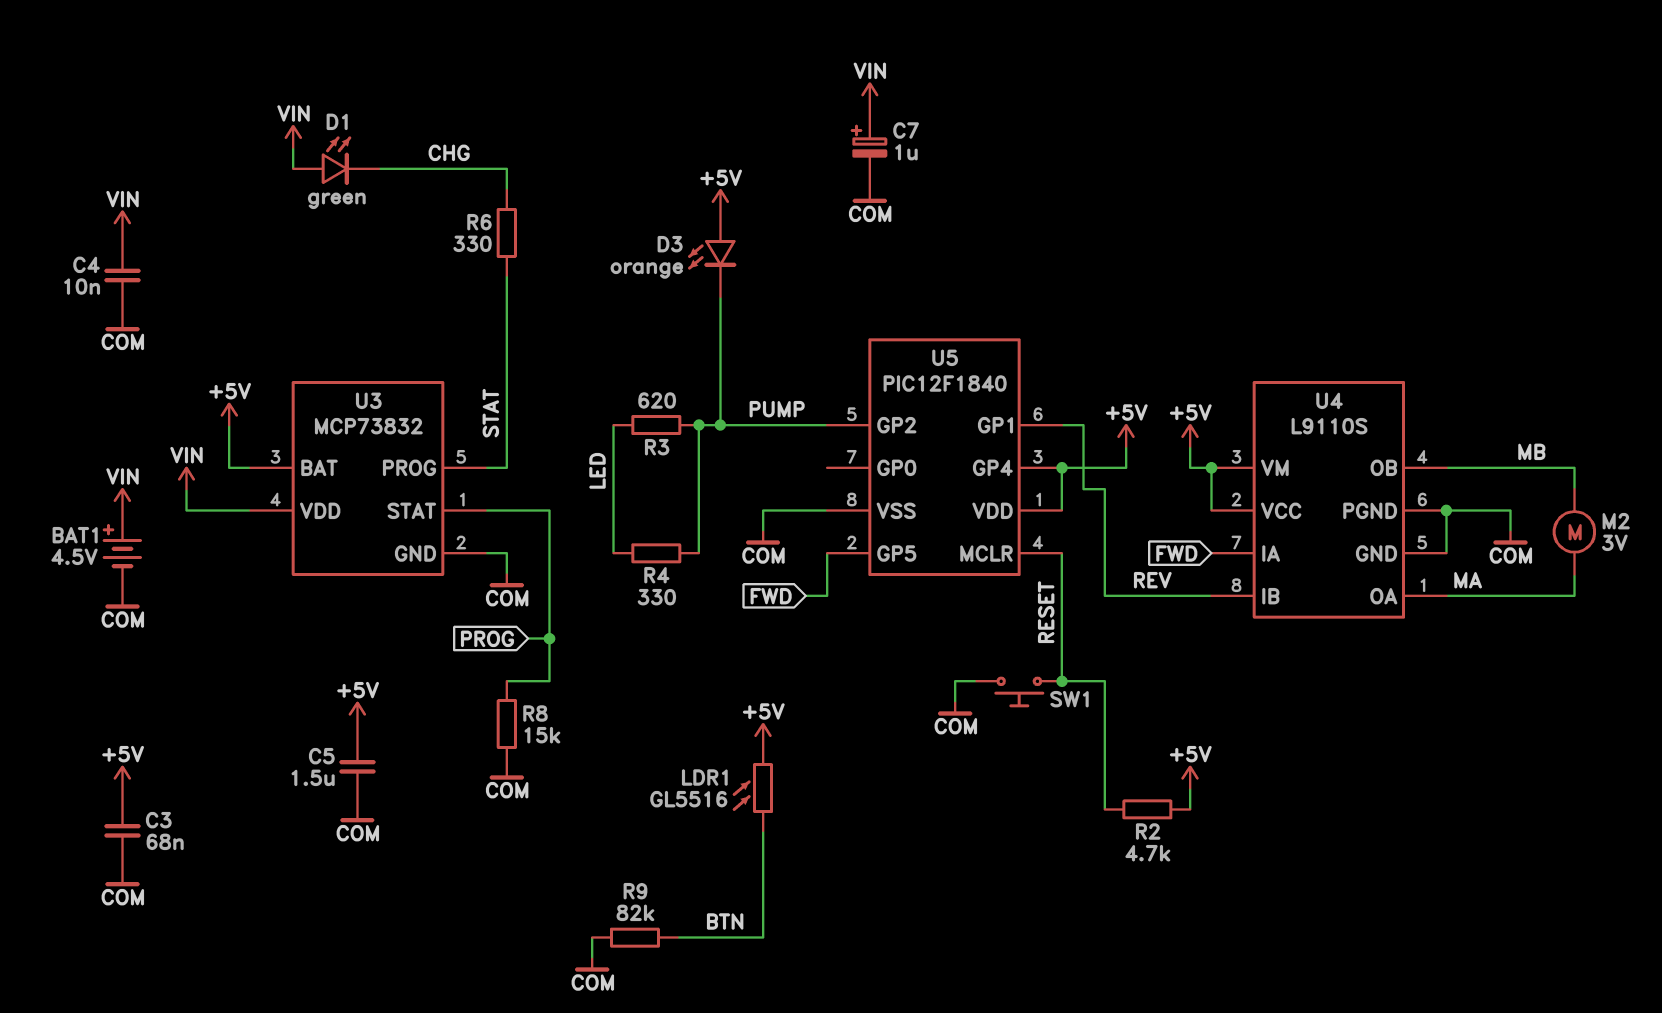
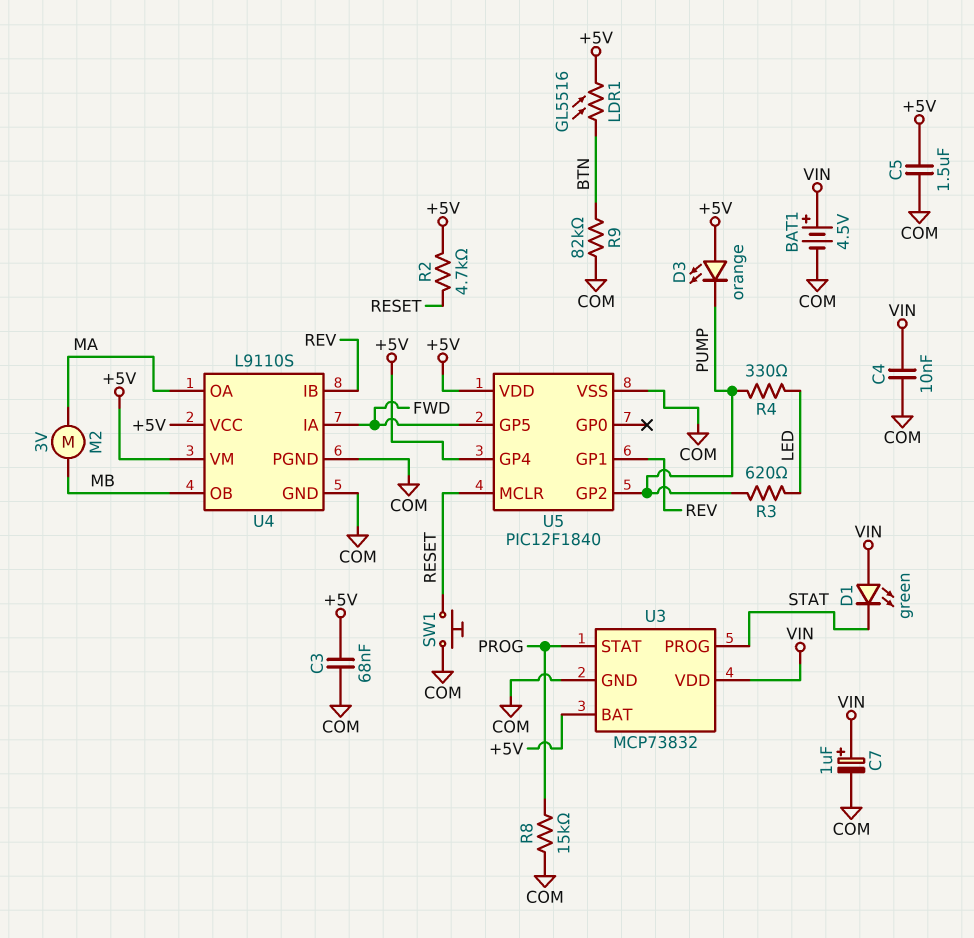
D1: LED green (A VIN, K CHG) -> LED green (A VIN, K STAT)
R6: 330 (CHG, STAT) -> none

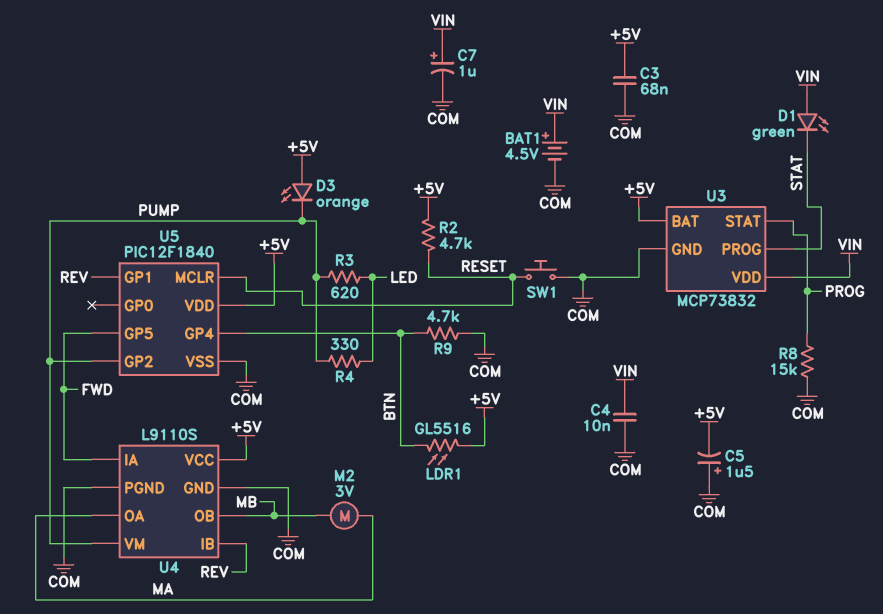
C5: 1.5uF (+5V, COM) -> 1.5uF (plus COM, minus +5V)
R9: 82k (BTN, COM) -> 4.7k (BTN, COM)
U4 pin VM: +5V -> PUMP
U5 pin GP4: +5V -> BTN

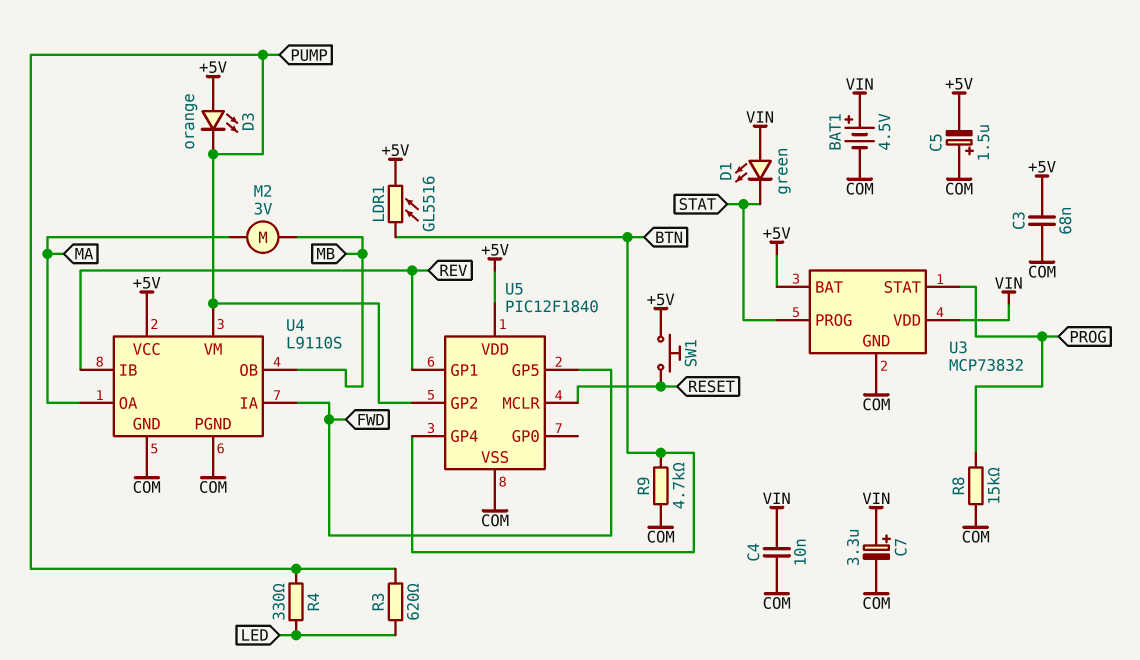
C7: 1uF (plus VIN, minus COM) -> 3.3uF (plus VIN, minus COM)
R2: 4.7k (+5V, RESET) -> none
SW1: button (COM, RESET) -> button (+5V, RESET)

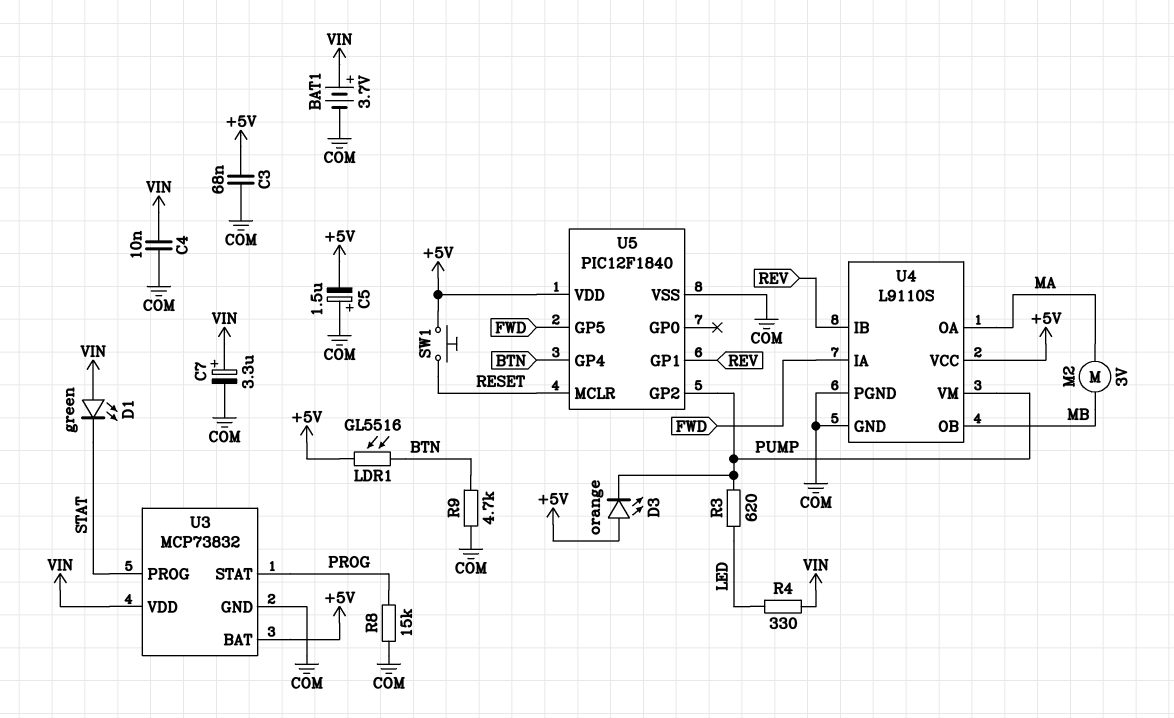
BAT1: 4.5V (plus VIN, minus COM) -> 3.7V (plus VIN, minus COM)
R4: 330 (LED, PUMP) -> 330 (LED, VIN)

